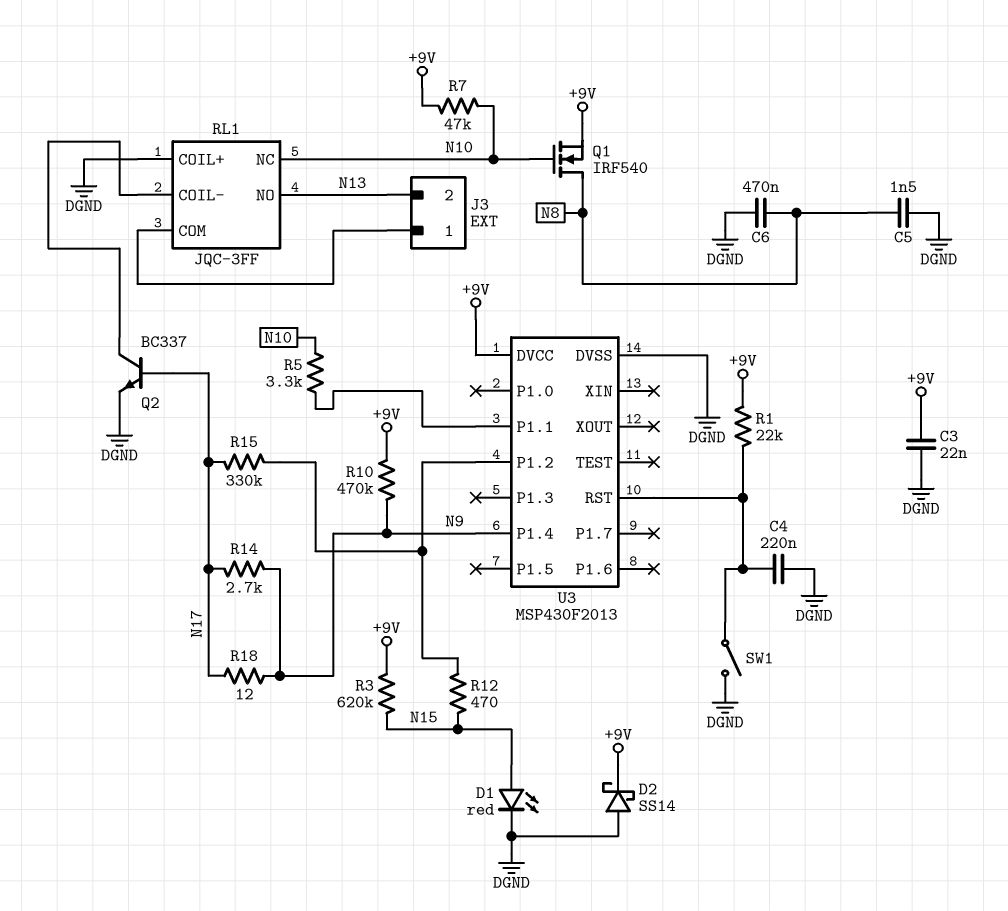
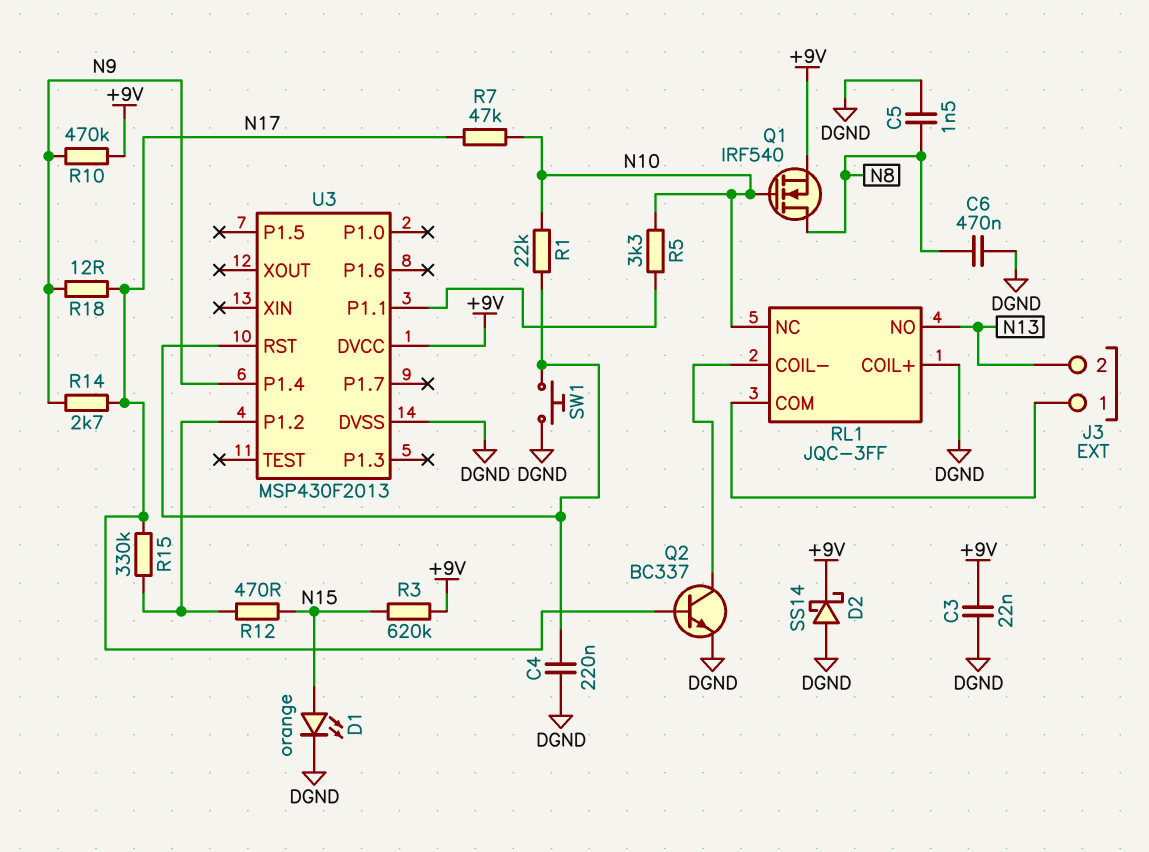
D1: LED red (A N15, K DGND) -> LED orange (A N15, K DGND)
R1: 22k (+9V, U3/RST) -> 22k (N10, U3/RST)
R7: 47k (+9V, N10) -> 47k (N10, N17)
SW1: switch (DGND, U3/RST) -> button (DGND, U3/RST)

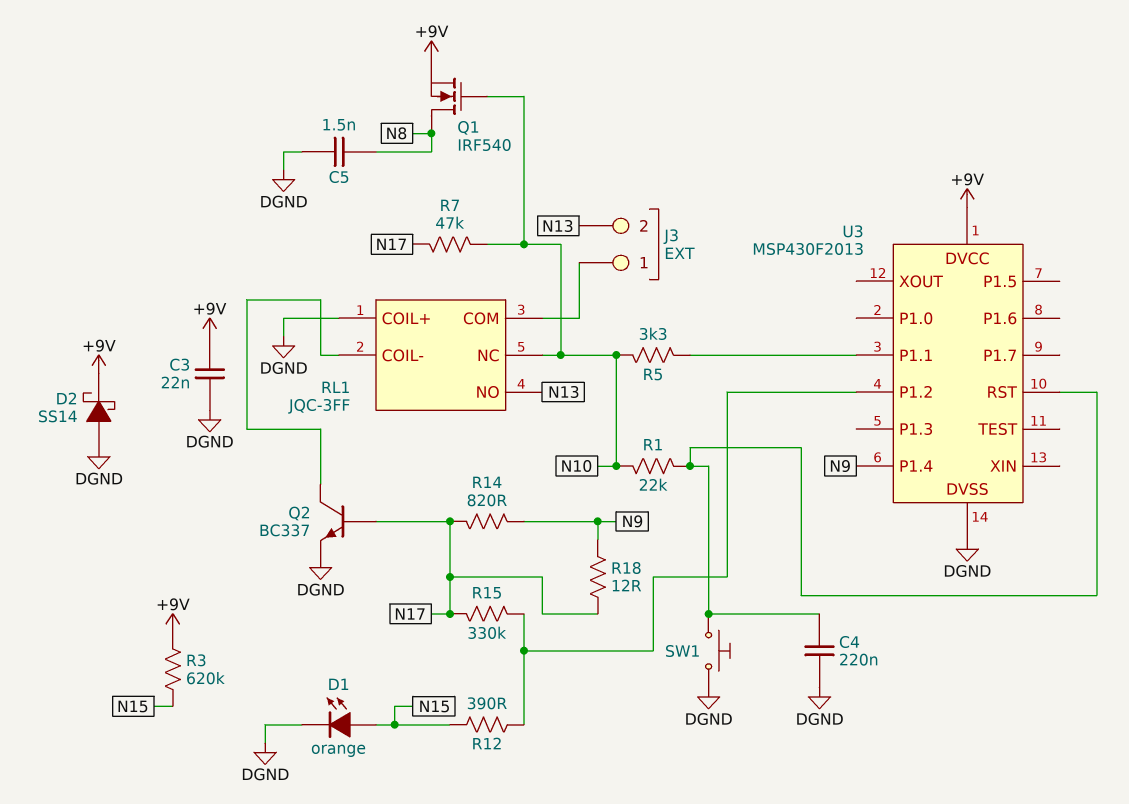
C6: 470nF (DGND, N8) -> none
R10: 470k (+9V, N9) -> none
R12: 470 (N15, U3/P1.2) -> 390 (N15, U3/P1.2)
R14: 2.7k (N9, N17) -> 820 (N9, N17)

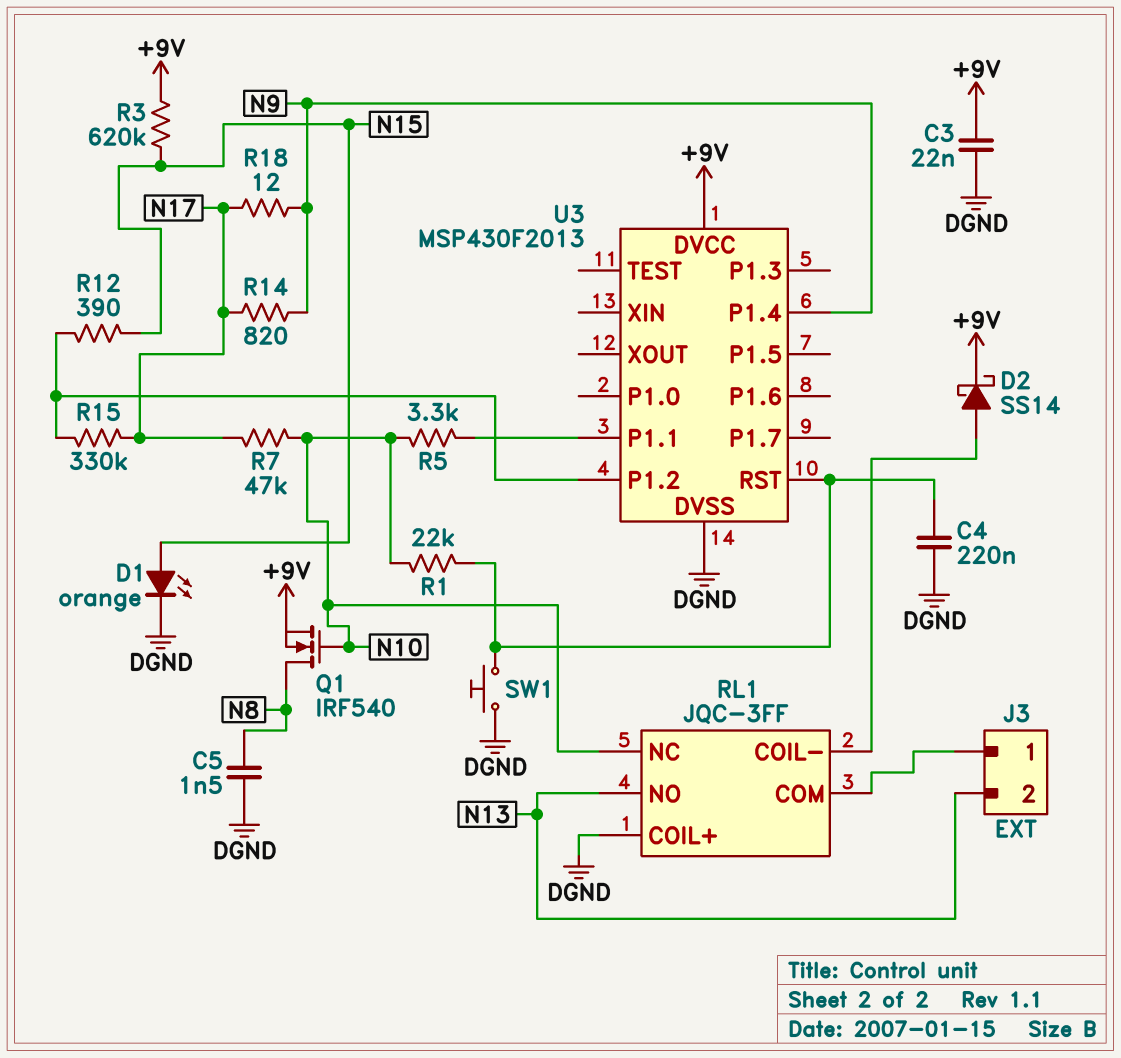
D2: schottky SS14 (A DGND, K +9V) -> schottky SS14 (A RL1/COIL-, K +9V)
Q2: NPN BC337 (B N17, C RL1/COIL-, E DGND) -> none

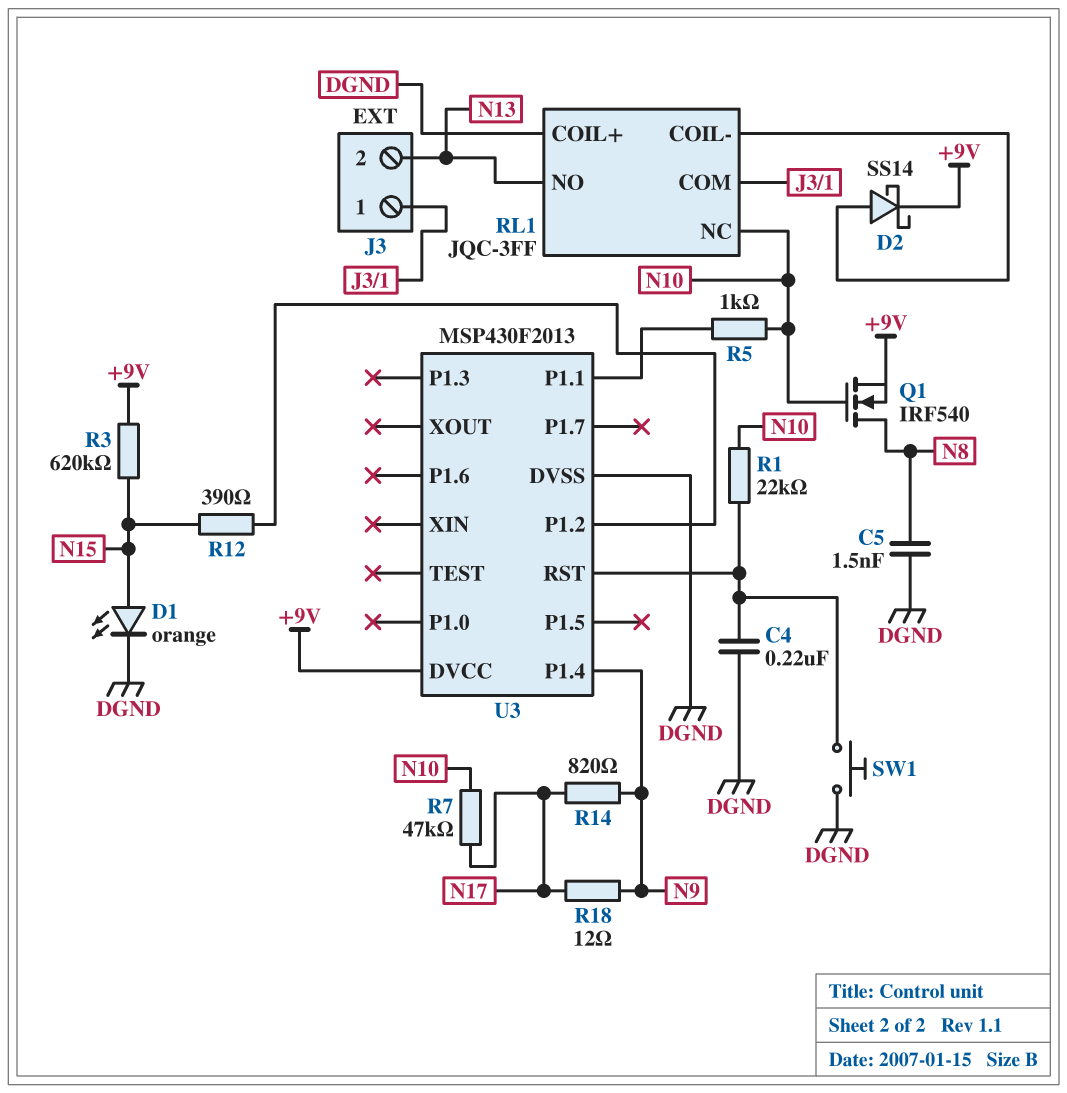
C3: 22nF (+9V, DGND) -> none
R5: 3.3k (N10, U3/P1.1) -> 1k (N10, U3/P1.1)
R15: 330k (N17, U3/P1.2) -> none

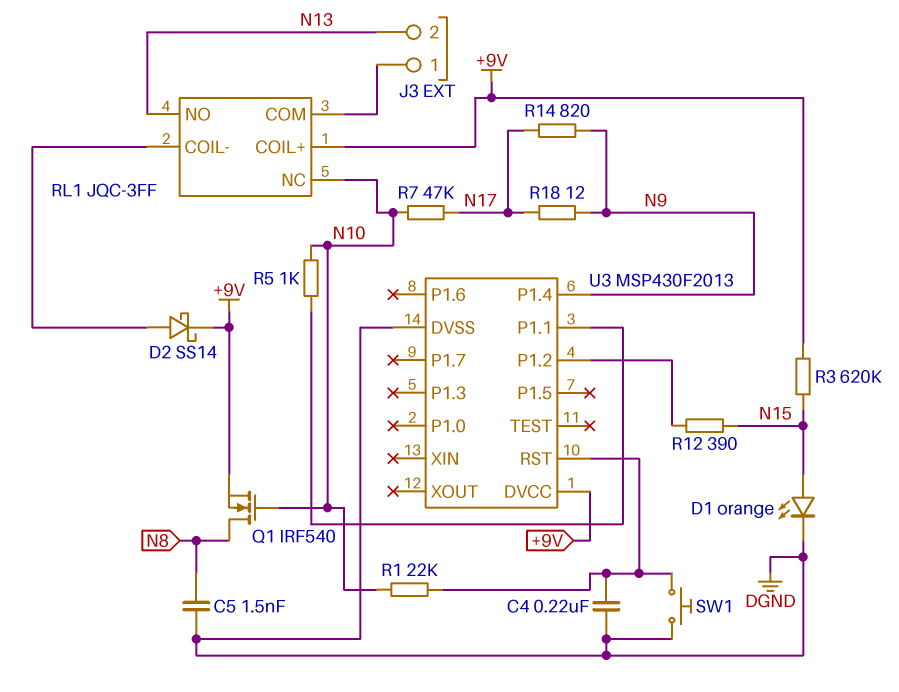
RL1 pin COIL+: DGND -> +9V

